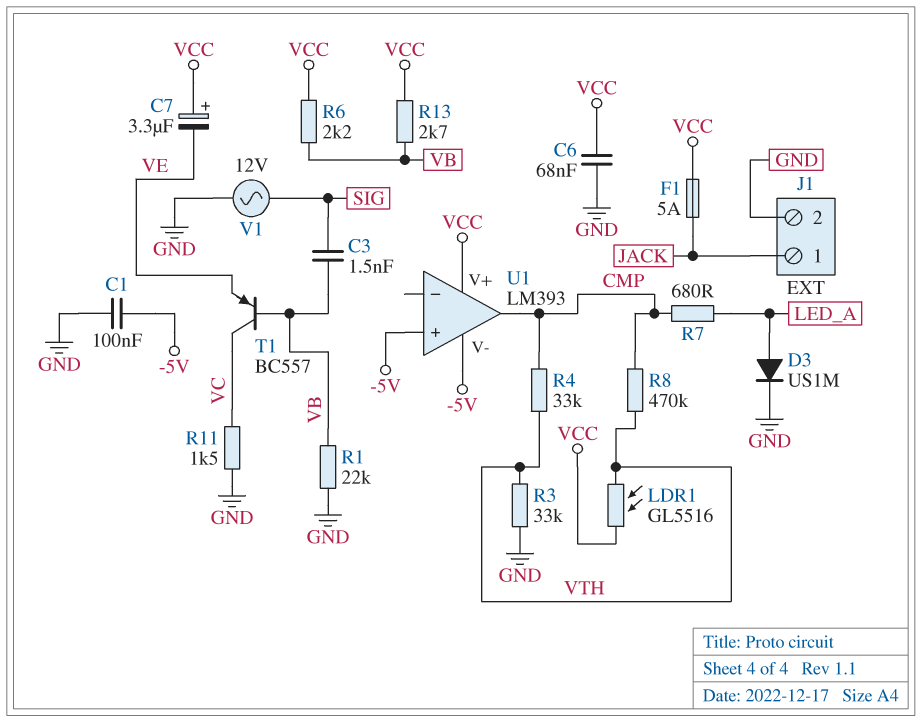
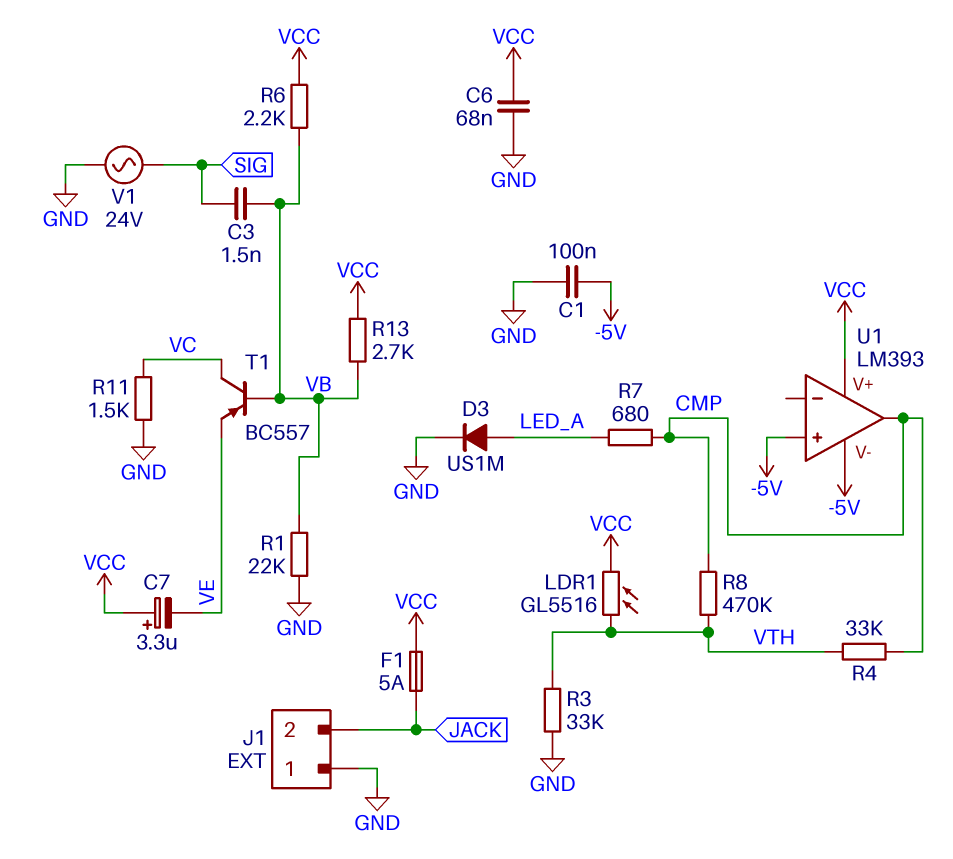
J1 pin 1: JACK -> GND
J1 pin 2: GND -> JACK
V1: AC 12V (GND, SIG) -> AC 24V (GND, SIG)

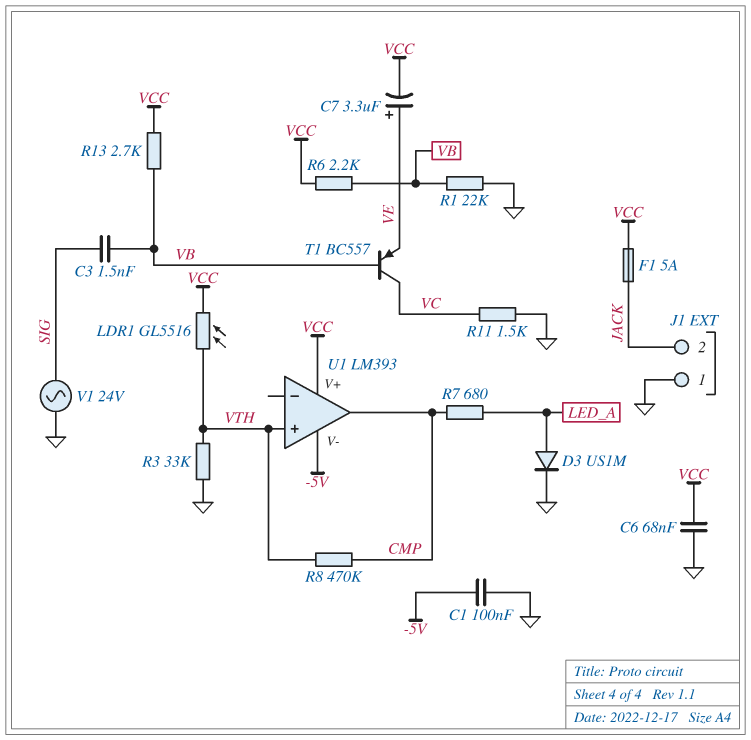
C7: 3.3uF (plus VCC, minus VE) -> 3.3uF (plus VE, minus VCC)
R4: 33k (CMP, VTH) -> none
U1 pin in+: -5V -> VTH

